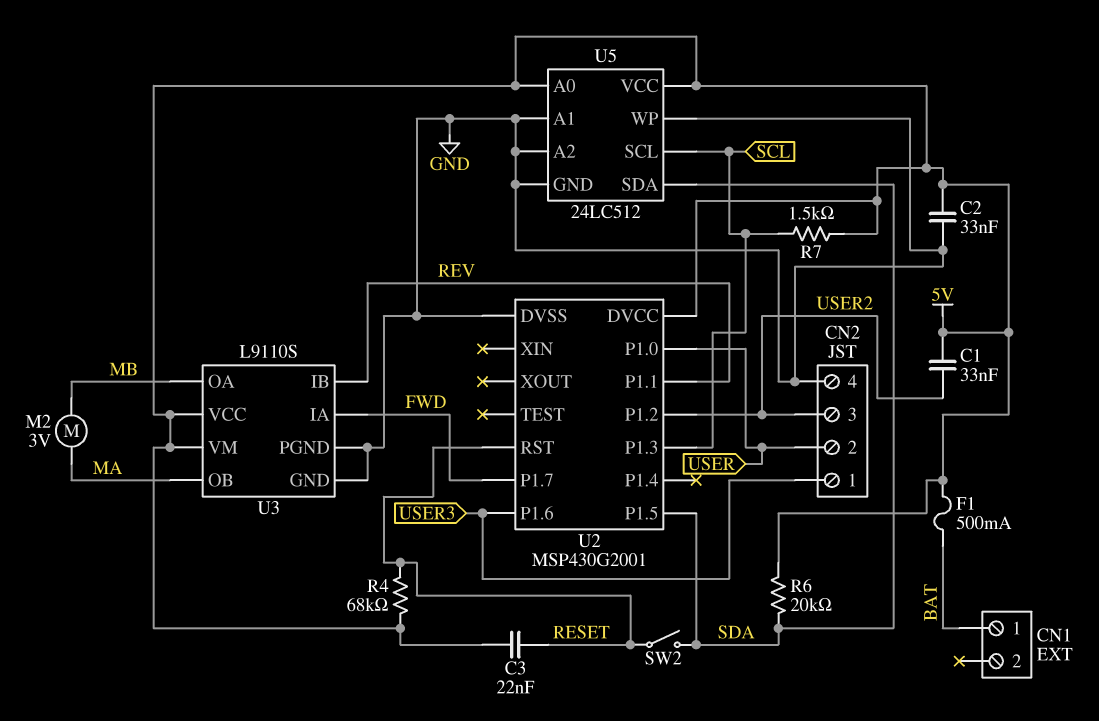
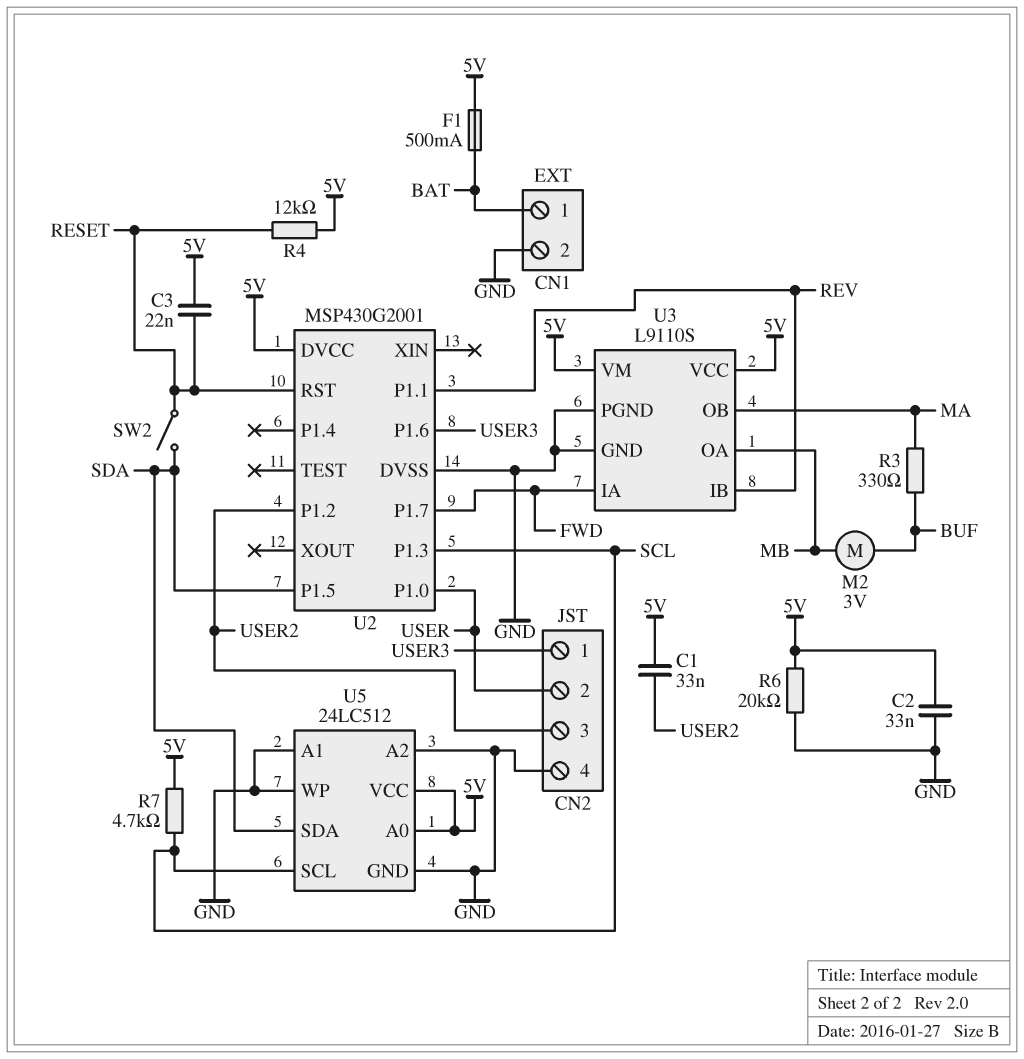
CN1 pin 2: none -> GND
M2: motor 3V (MA, MB) -> motor 3V (BUF, MB)
R3: none -> 330 (BUF, MA)
R4: 68k (5V, RESET) -> 12k (5V, RESET)
R6: 20k (5V, SDA) -> 20k (5V, GND)
R7: 1.5k (5V, SCL) -> 4.7k (5V, SCL)

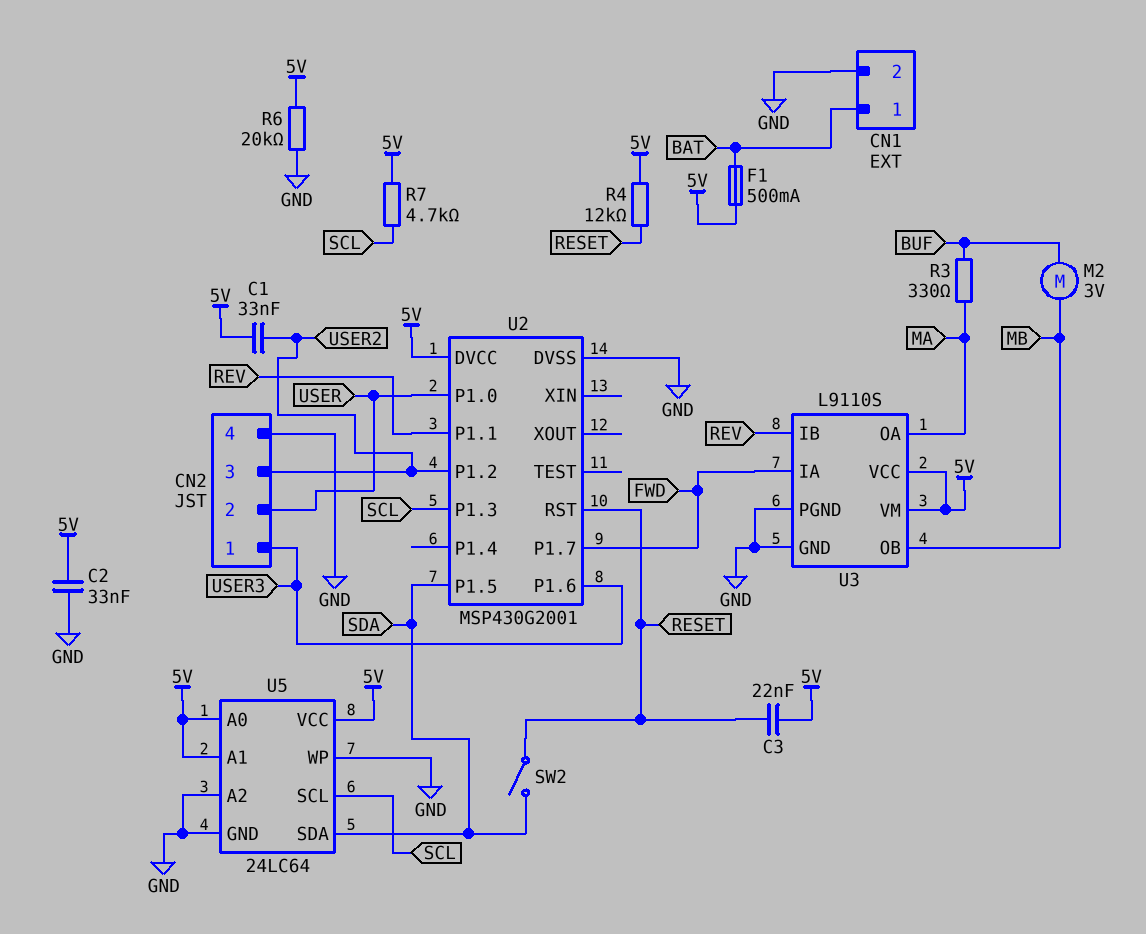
U3 pin OA: MB -> MA
U3 pin OB: MA -> MB
U5: 24LC512 -> 24LC64
U5 pin A1: GND -> 5V

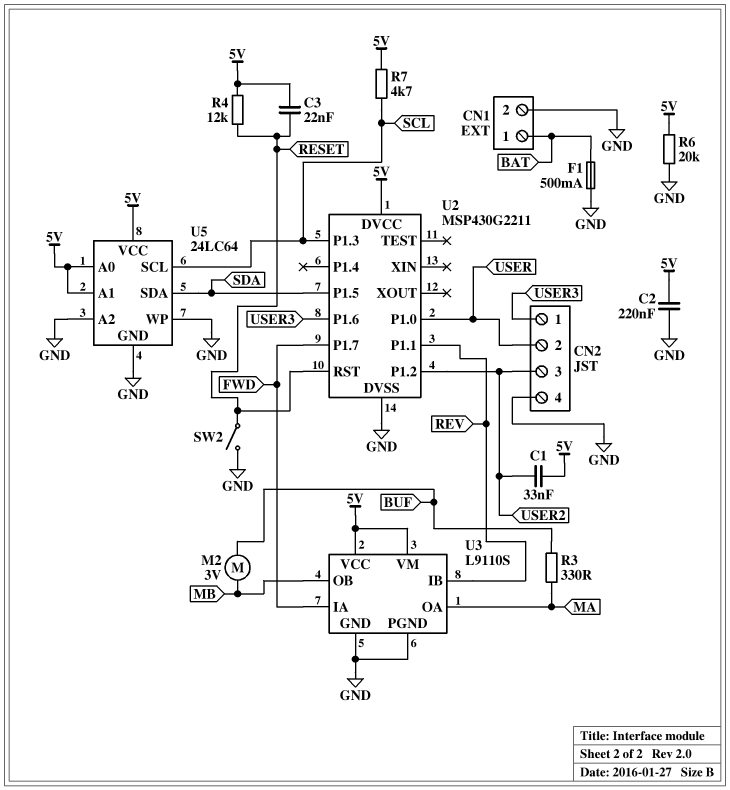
C2: 33nF (5V, GND) -> 220nF (5V, GND)
F1: 500mA (5V, BAT) -> 500mA (BAT, GND)
SW2: switch (RESET, SDA) -> switch (GND, RESET)
U2: MSP430G2001 -> MSP430G2211

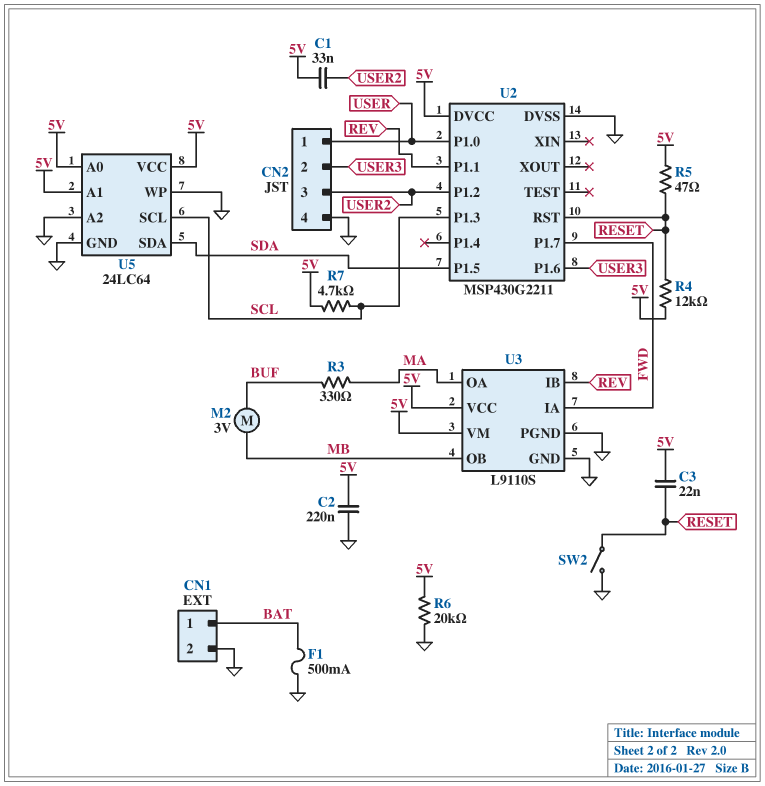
CN2 pin 1: USER3 -> USER
CN2 pin 2: USER -> USER3
R5: none -> 47 (5V, RESET)

